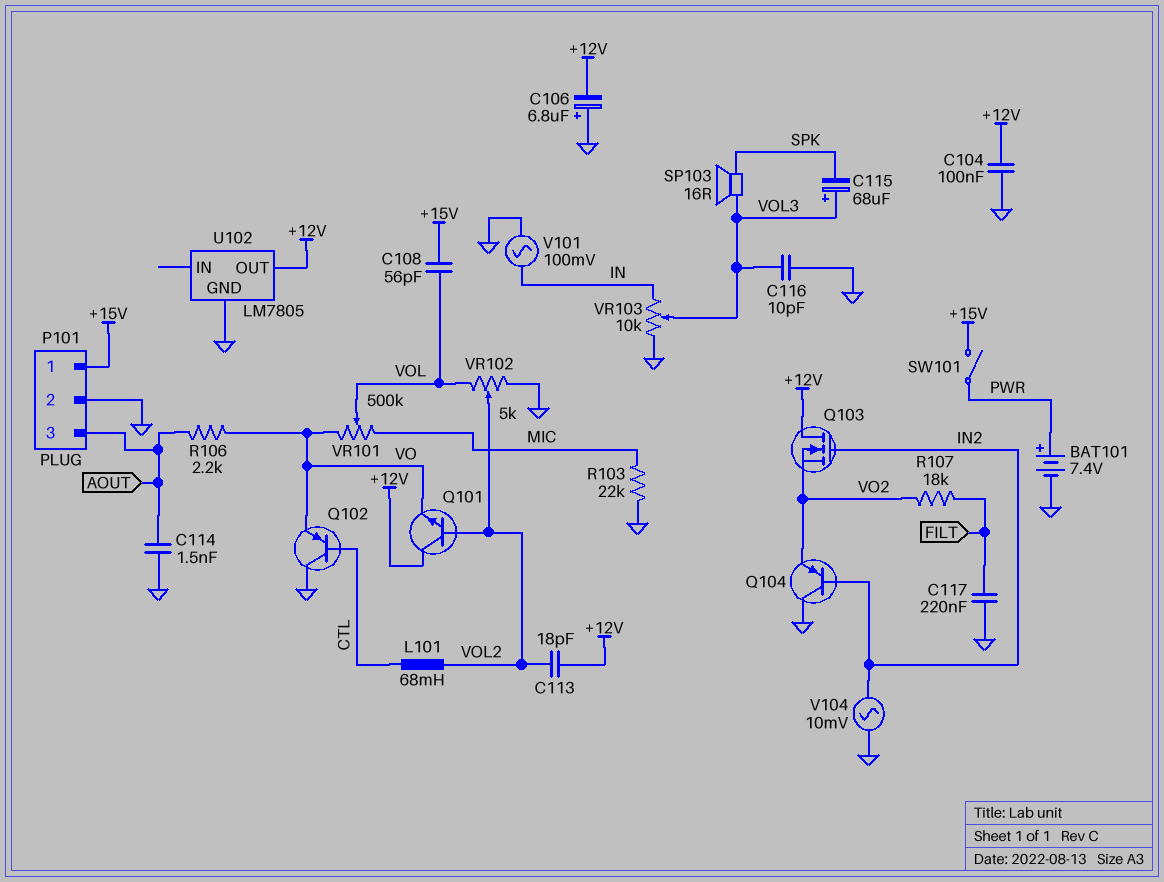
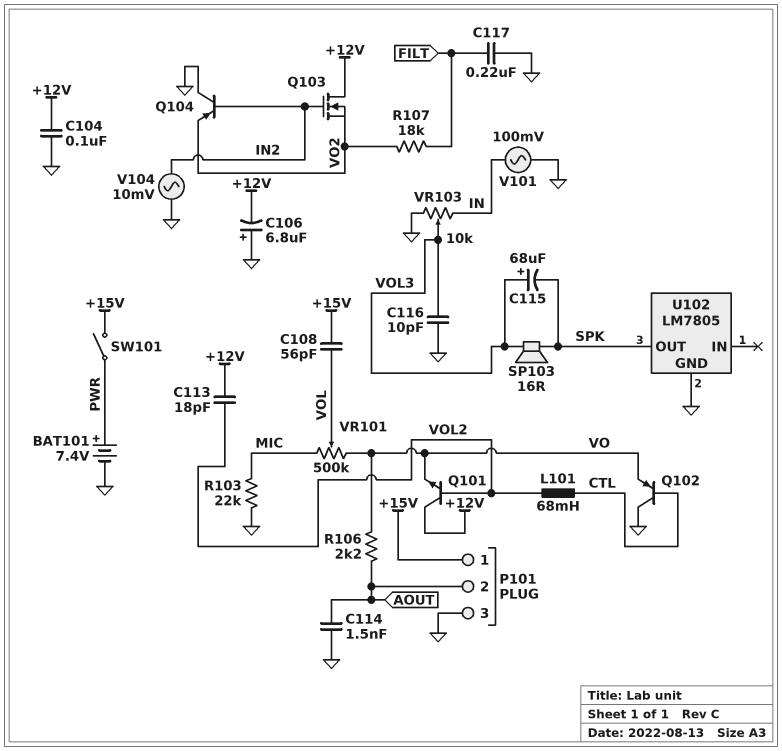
P101 pin 2: GND -> AOUT
P101 pin 3: AOUT -> GND
U102 pin OUT: +12V -> SPK
VR102: 5k (GND, VOL, wiper VOL2) -> none

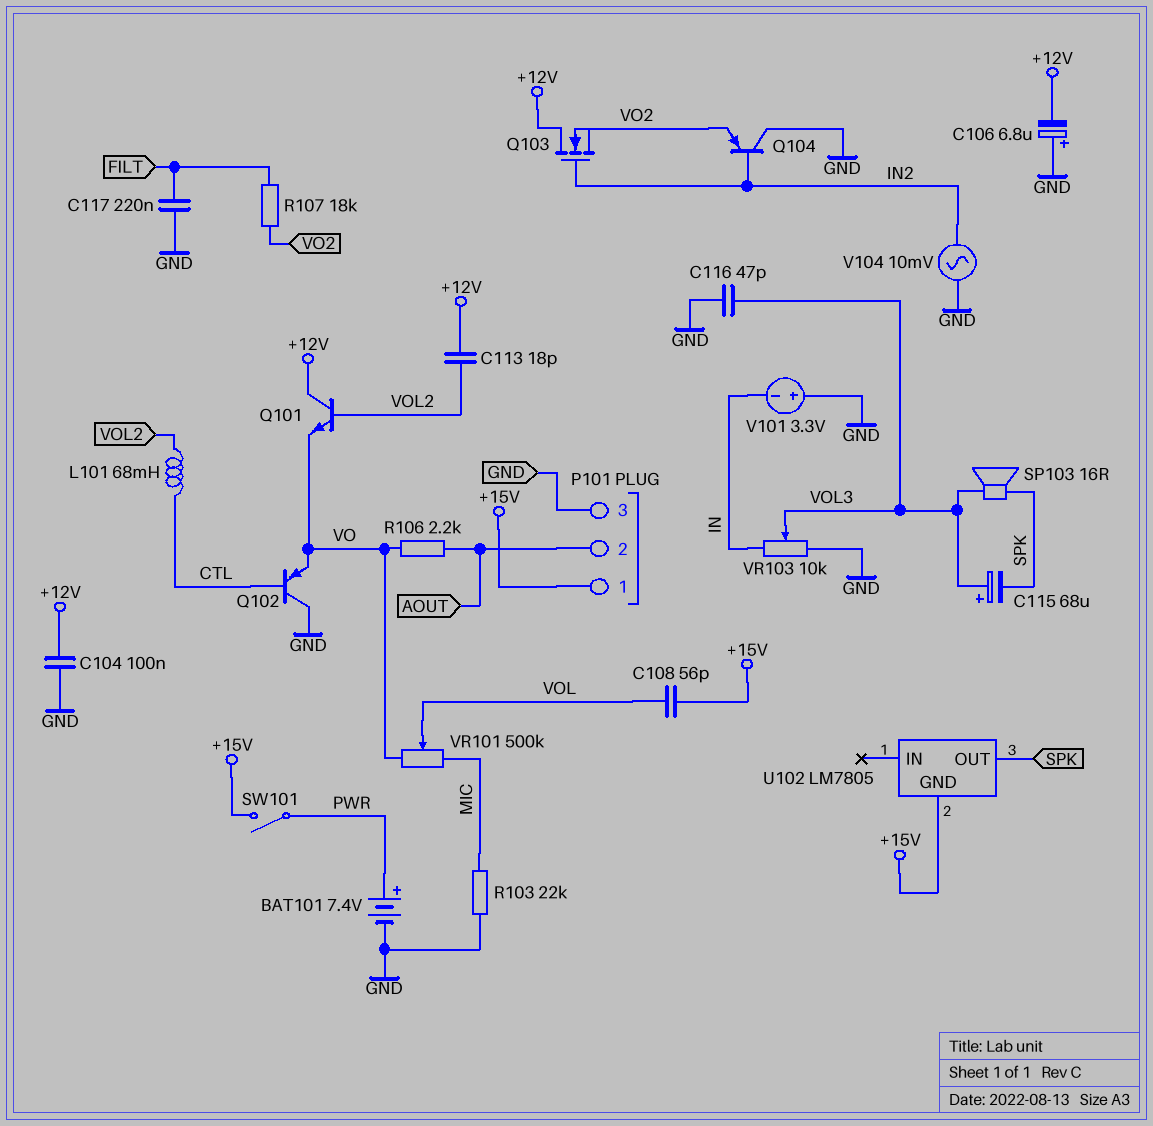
C114: 1.5nF (AOUT, GND) -> none
C116: 10pF (GND, VOL3) -> 47pF (GND, VOL3)
U102 pin GND: GND -> +15V
V101: AC 100mV (GND, IN) -> 3.3V (plus GND, minus IN)

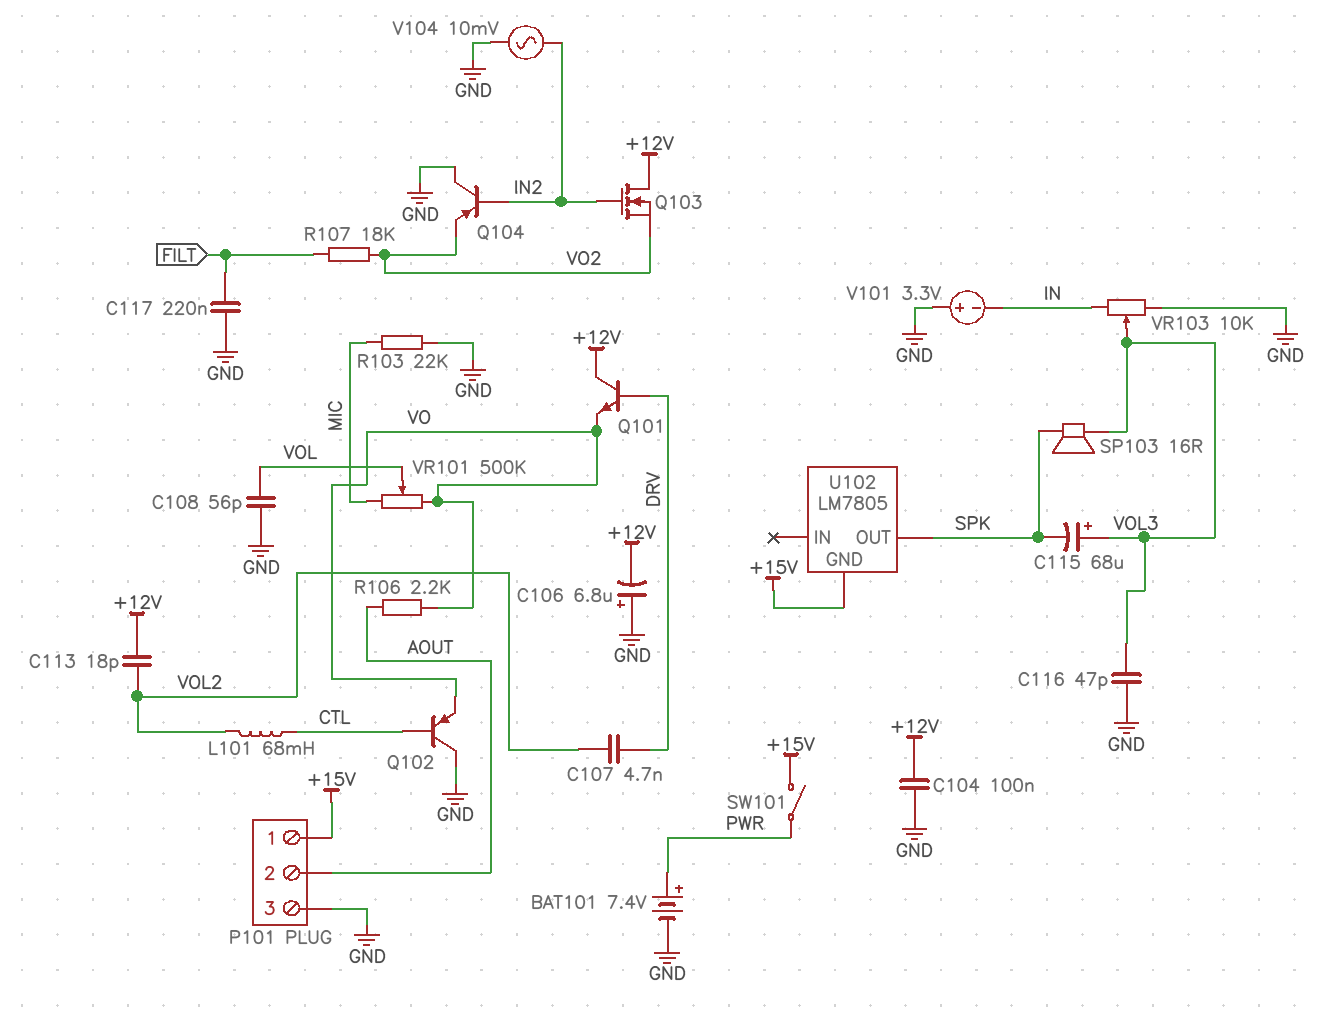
C107: none -> 4.7nF (DRV, VOL2)
C108: 56pF (+15V, VOL) -> 56pF (GND, VOL)
Q101: NPN (B VOL2, C +12V, E VO) -> NPN (B DRV, C +12V, E VO)

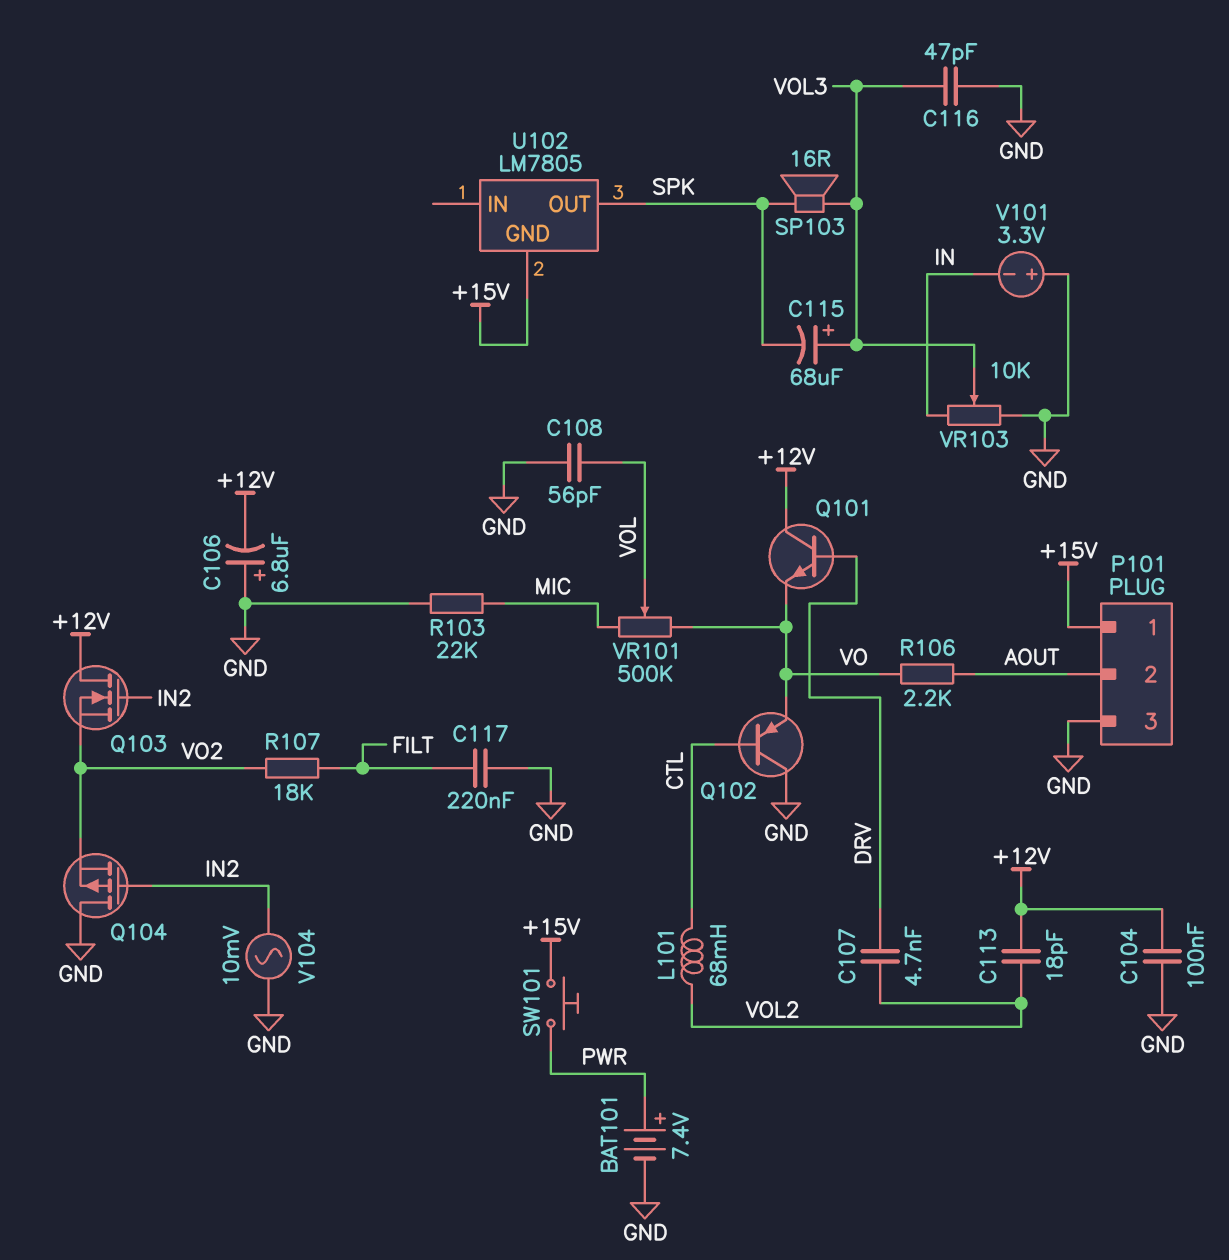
Q104: PNP (B IN2, C GND, E VO2) -> PMOS (G IN2, D GND, S VO2)
SW101: switch (+15V, PWR) -> button (+15V, PWR)

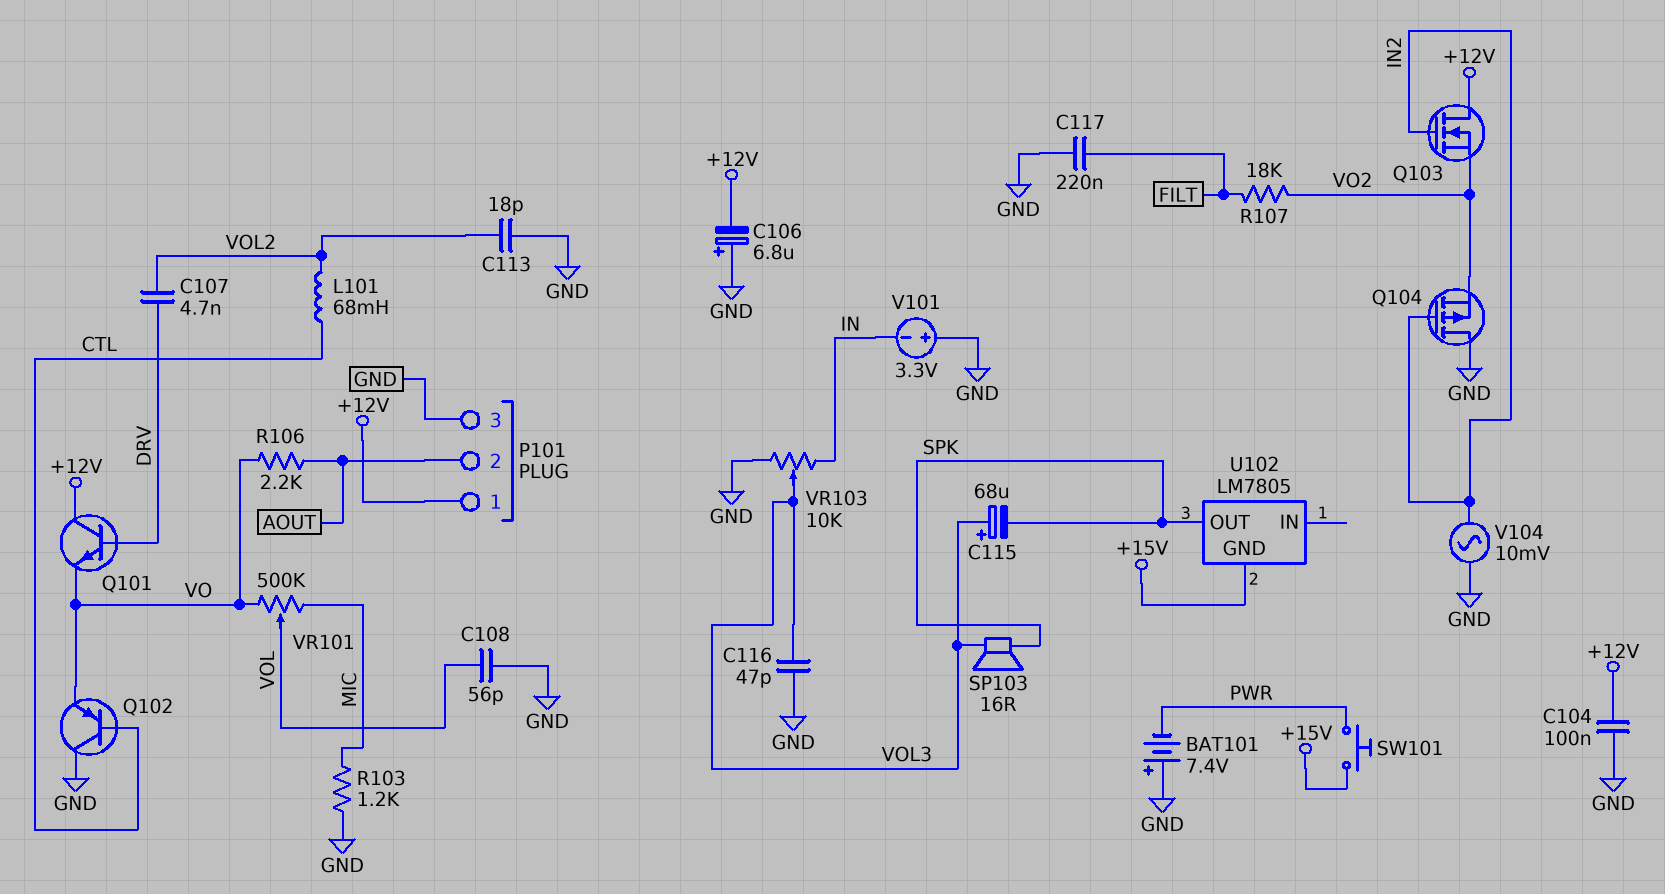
BAT101: 7.4V (plus PWR, minus GND) -> 7.4V (plus GND, minus PWR)
C113: 18pF (+12V, VOL2) -> 18pF (GND, VOL2)
P101 pin 1: +15V -> +12V
R103: 22k (GND, MIC) -> 1.2k (GND, MIC)

